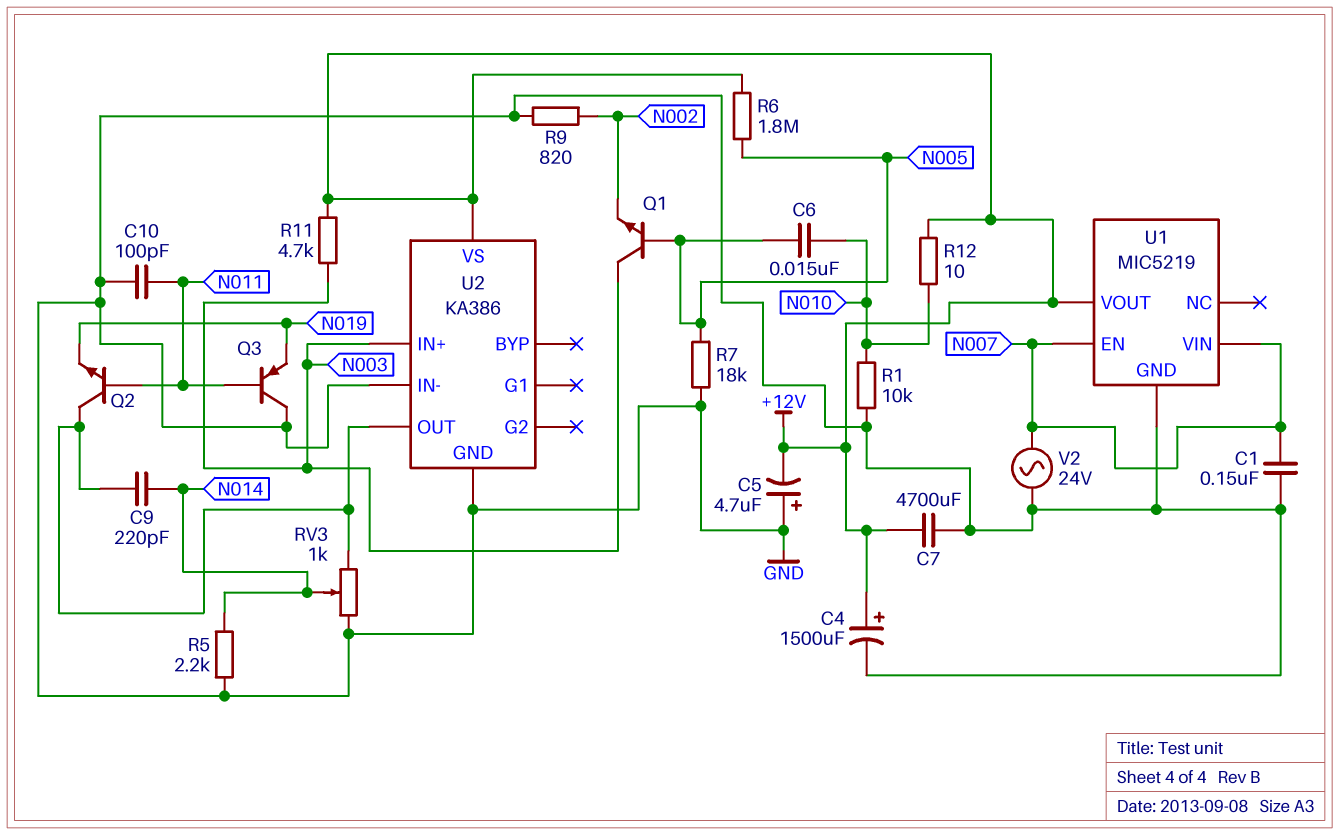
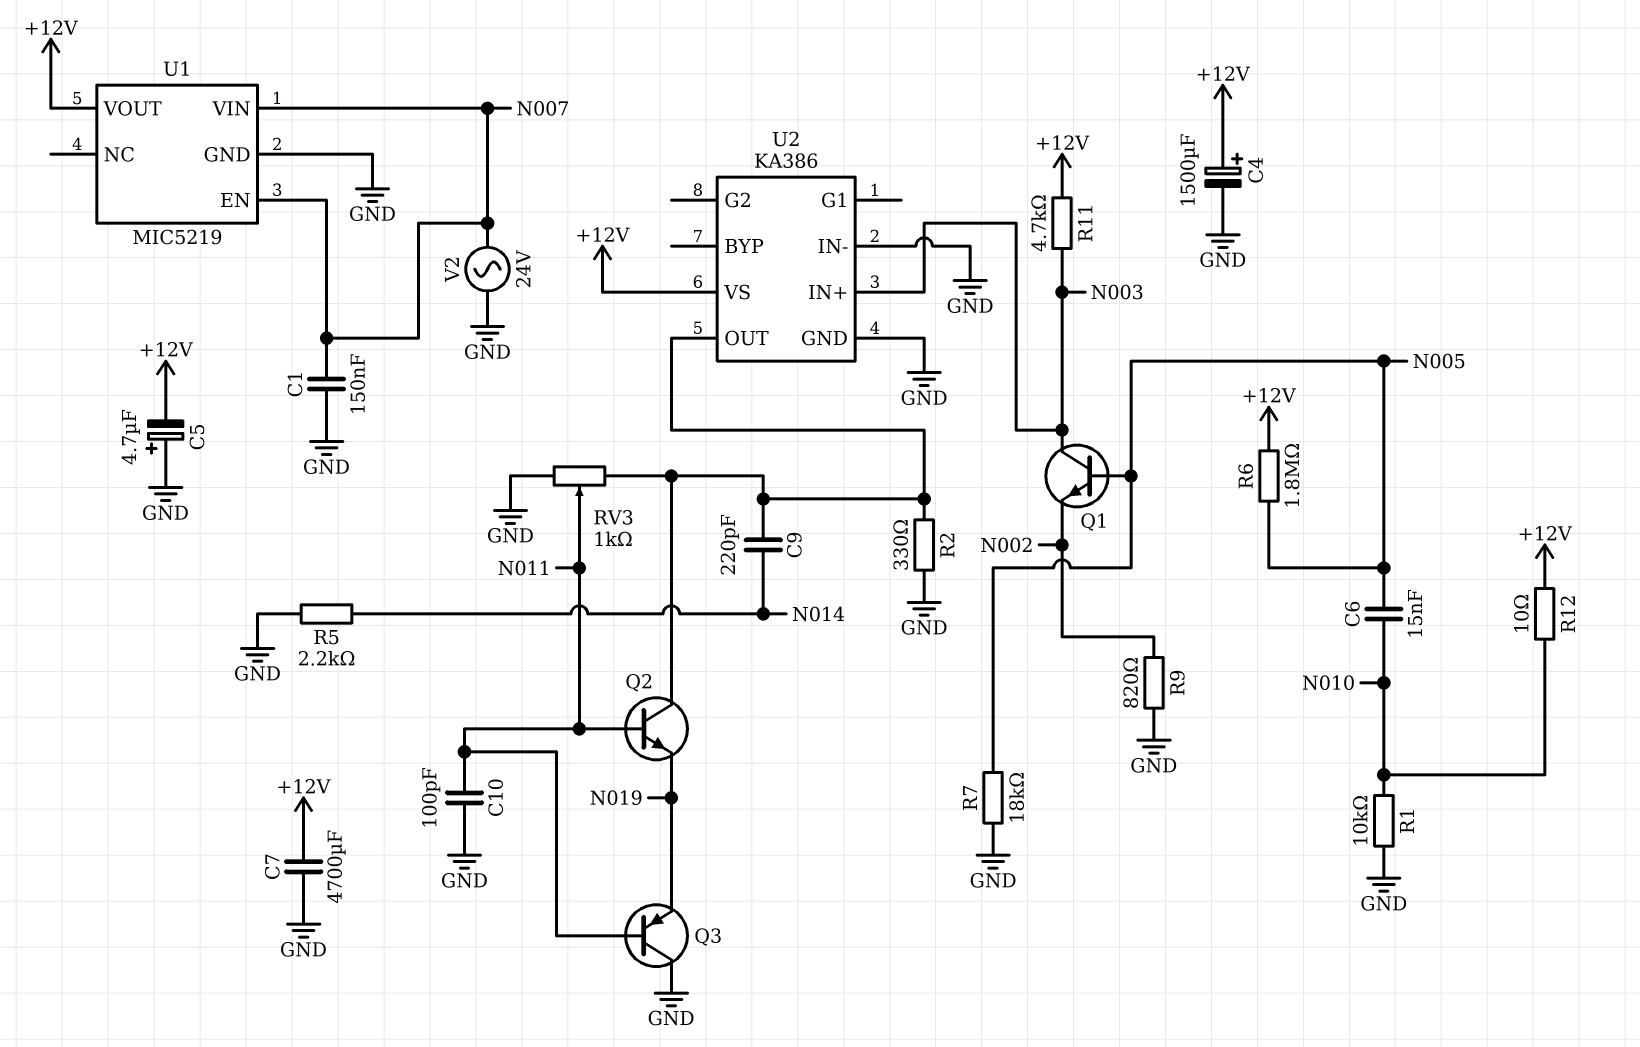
R2: none -> 330 (GND, U2/OUT)
RV3: 1k (GND, U2/OUT, wiper N014) -> 1k (GND, U2/OUT, wiper N011)

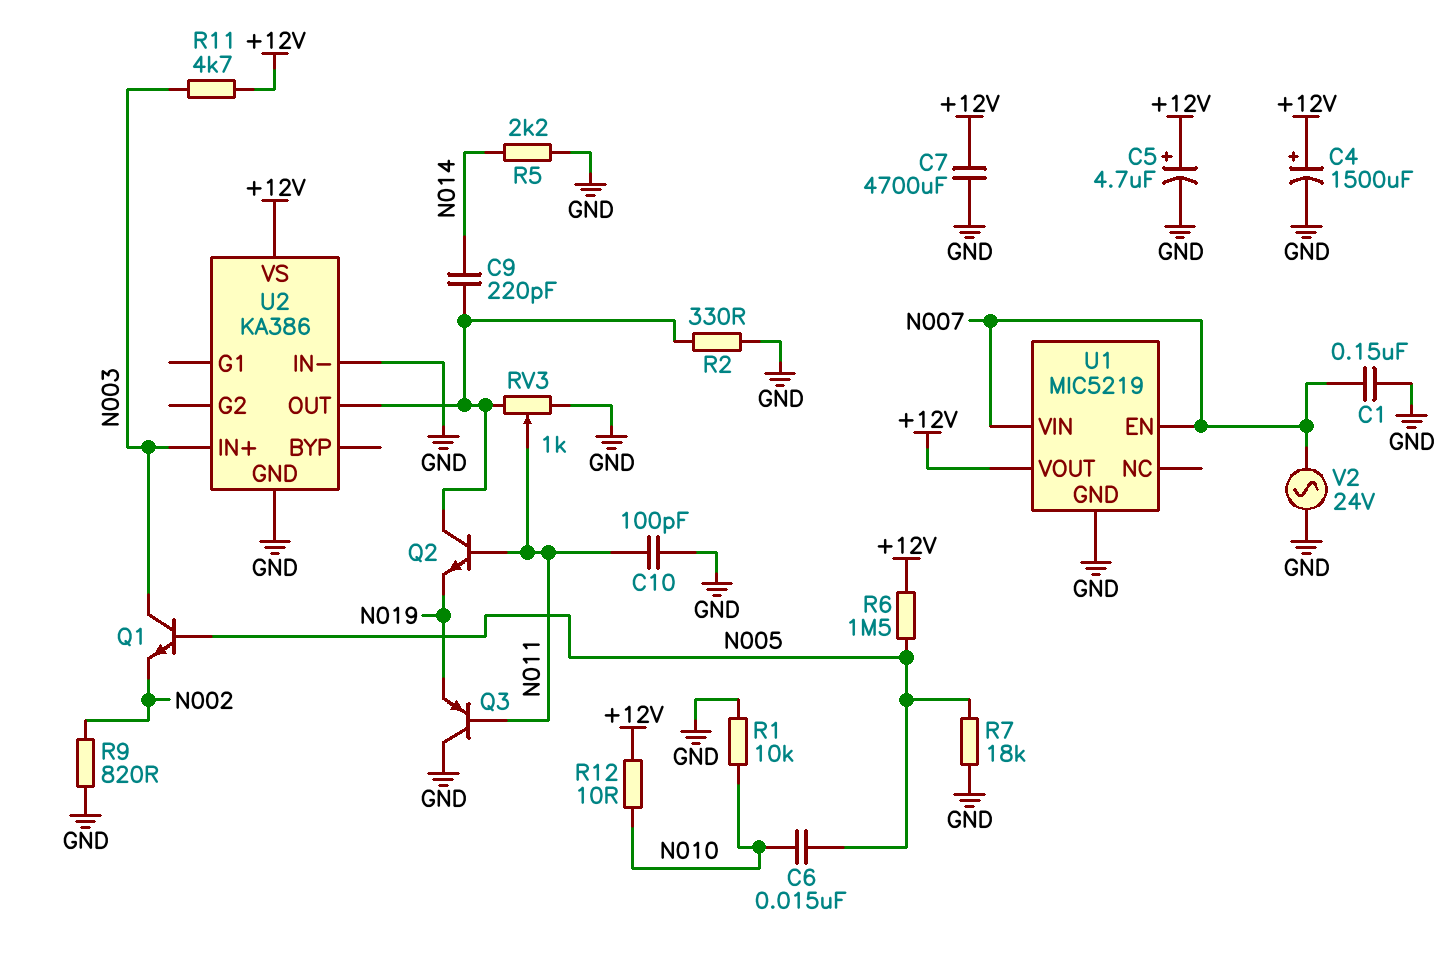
C5: 4.7uF (plus GND, minus +12V) -> 4.7uF (plus +12V, minus GND)
R6: 1.8M (+12V, N005) -> 1.5M (+12V, N005)

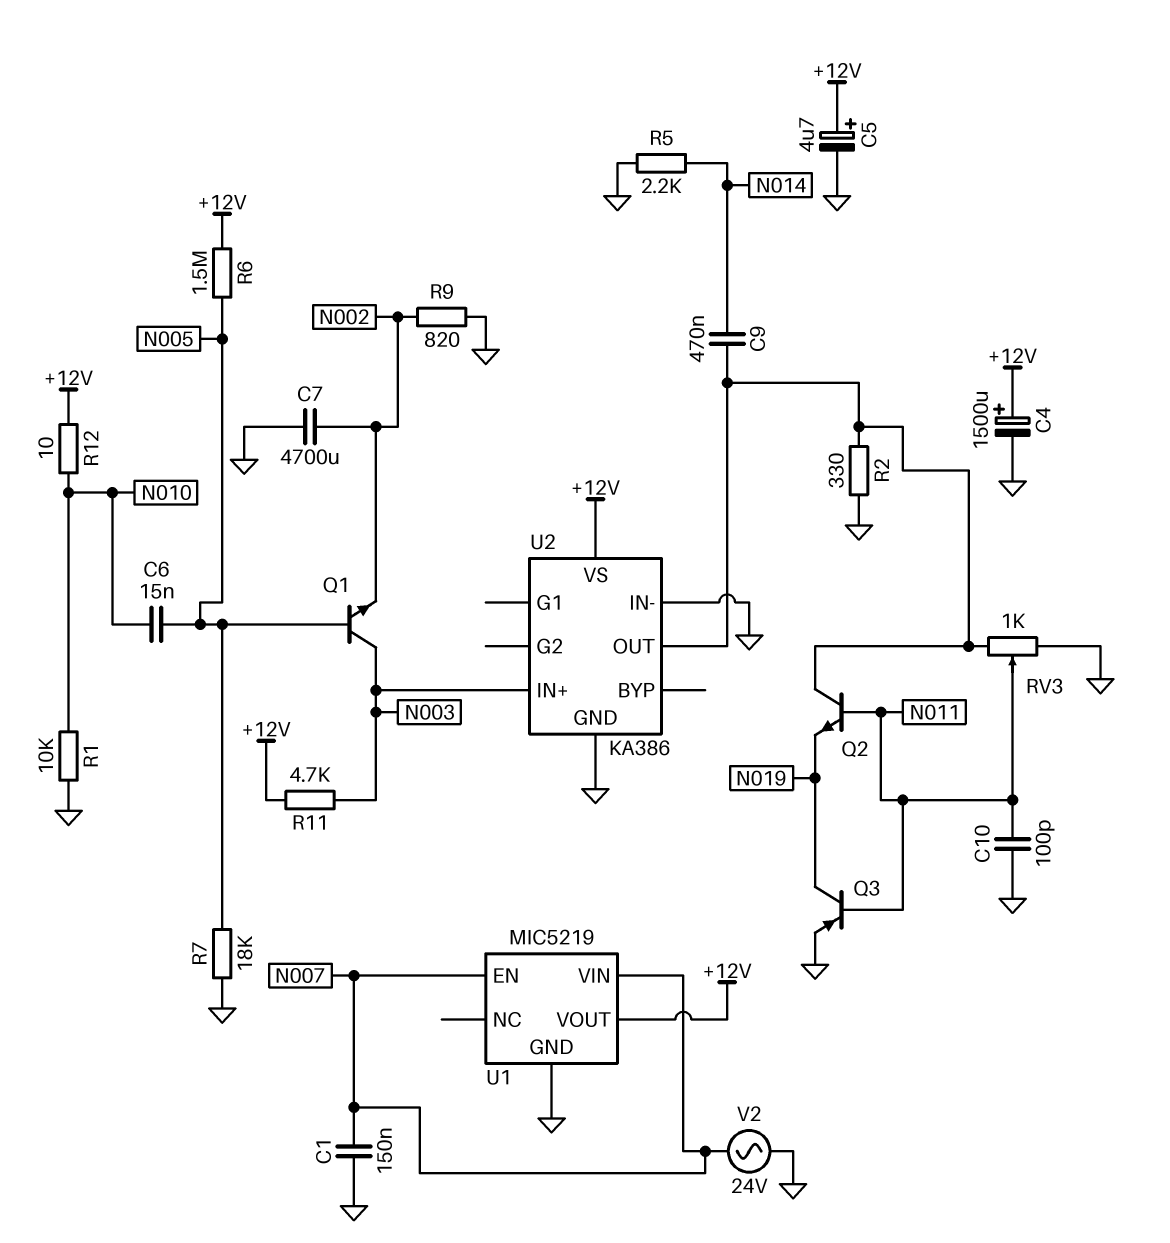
C7: 4700uF (+12V, GND) -> 4700uF (GND, N002)
C9: 220pF (N014, U2/OUT) -> 470nF (N014, U2/OUT)
Q3: PNP (B N011, C GND, E N019) -> PNP (B N011, C N019, E GND)

